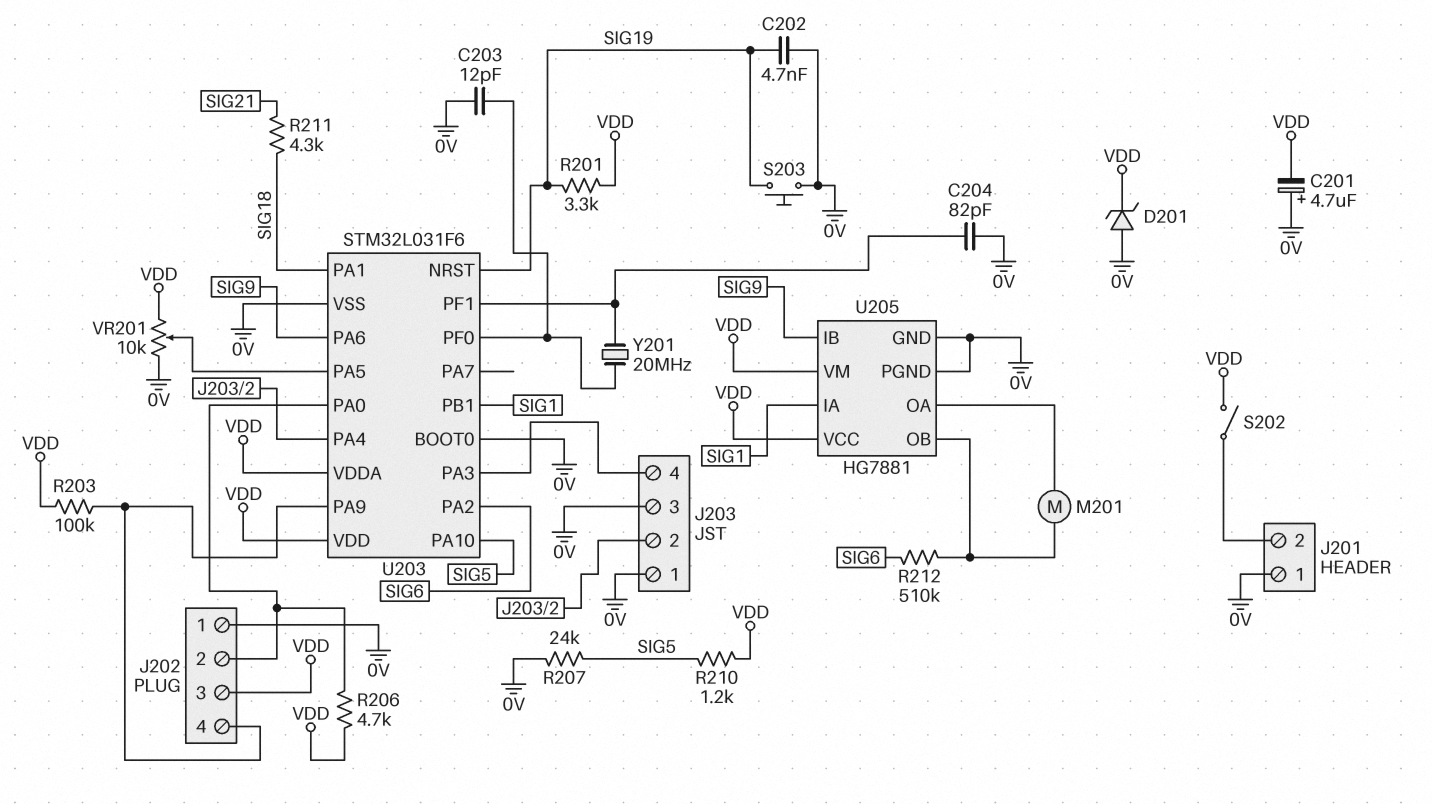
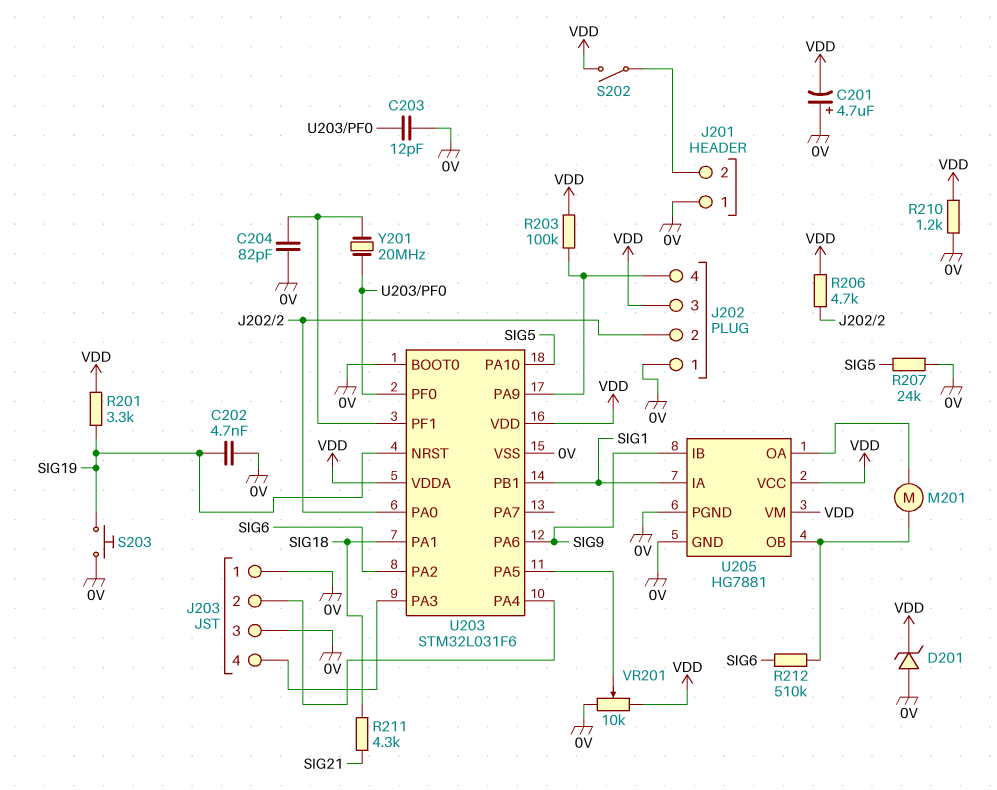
R210: 1.2k (SIG5, VDD) -> 1.2k (0V, VDD)

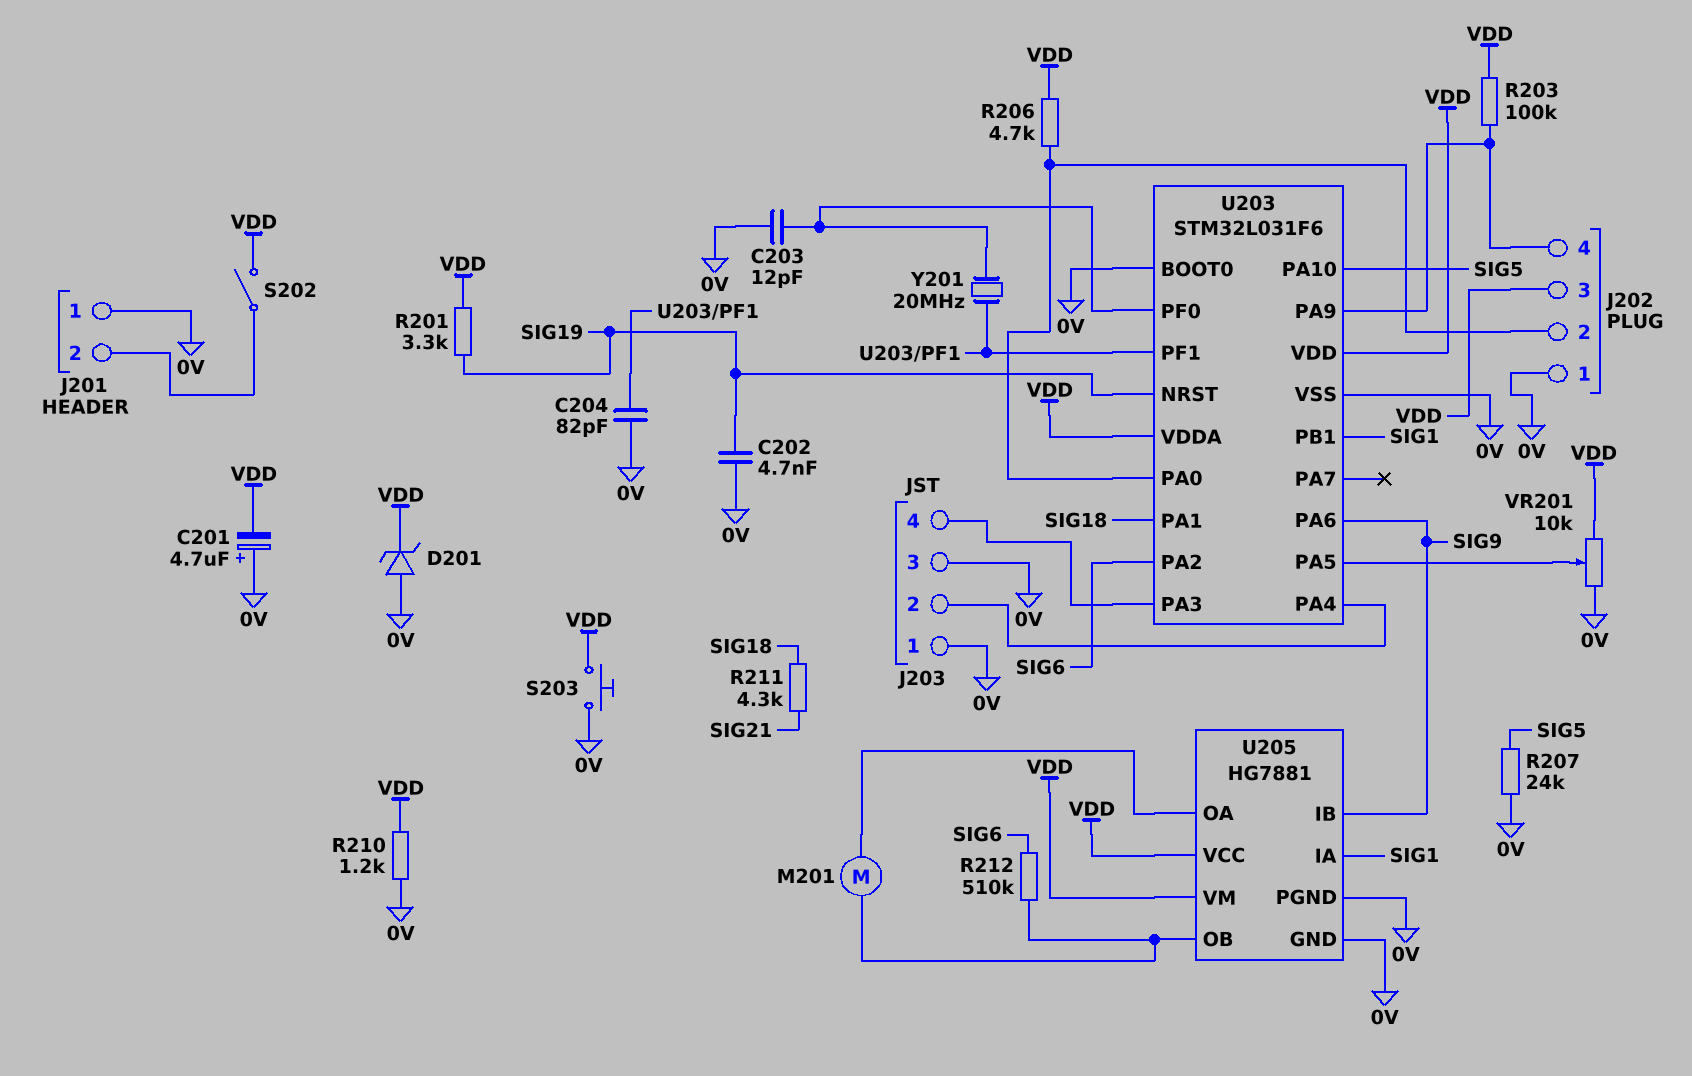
S203: button (0V, SIG19) -> button (0V, VDD)

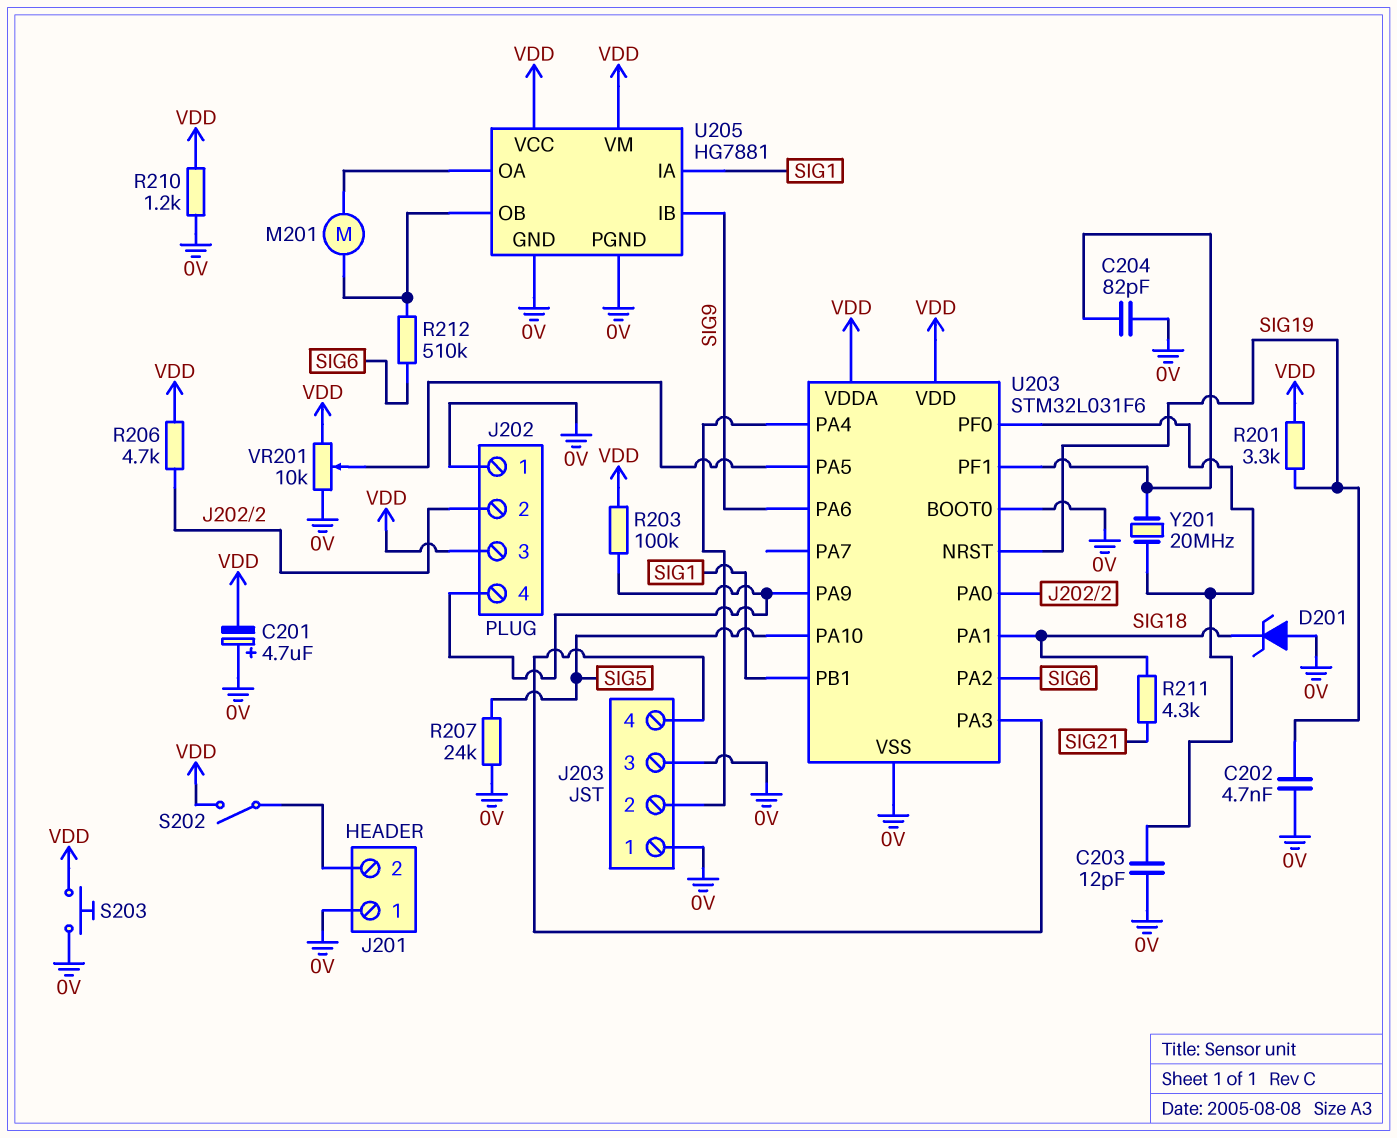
D201: zener (A 0V, K VDD) -> zener (A 0V, K SIG18)

